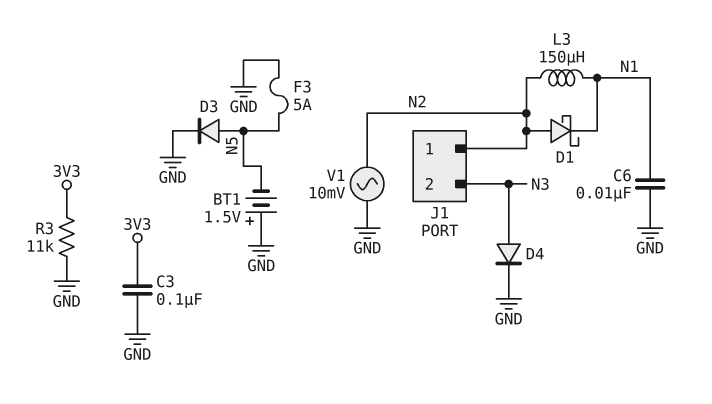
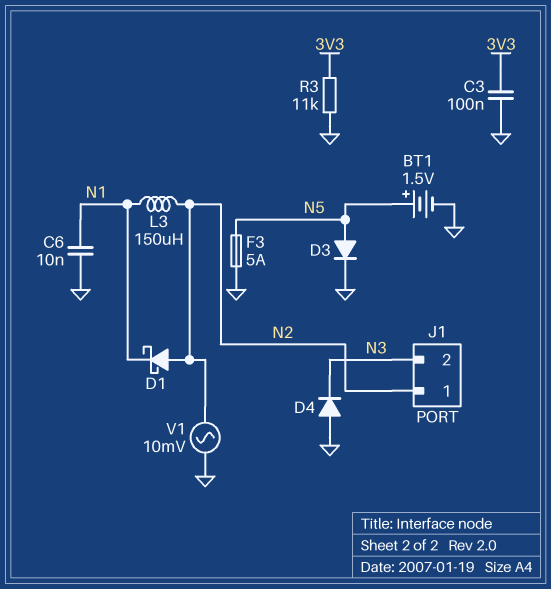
BT1: 1.5V (plus GND, minus N5) -> 1.5V (plus N5, minus GND)
D4: diode (A N3, K GND) -> diode (A GND, K N3)

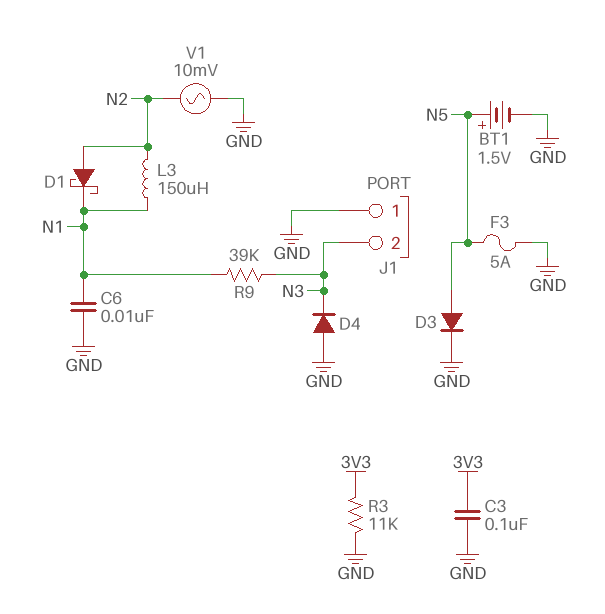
J1 pin 1: N2 -> GND
R9: none -> 39k (N1, N3)

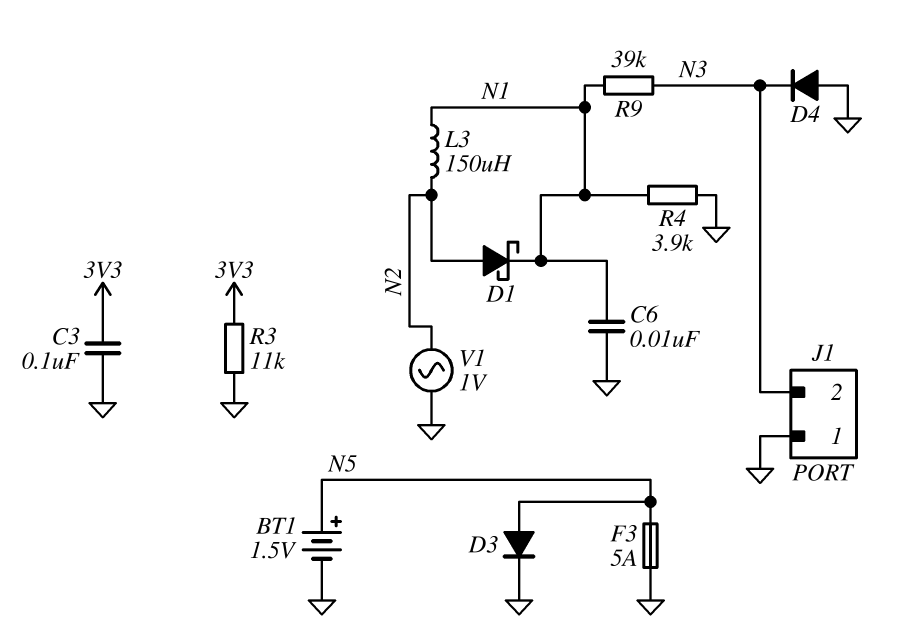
R4: none -> 3.9k (GND, N1)
V1: AC 10mV (GND, N2) -> AC 1V (GND, N2)

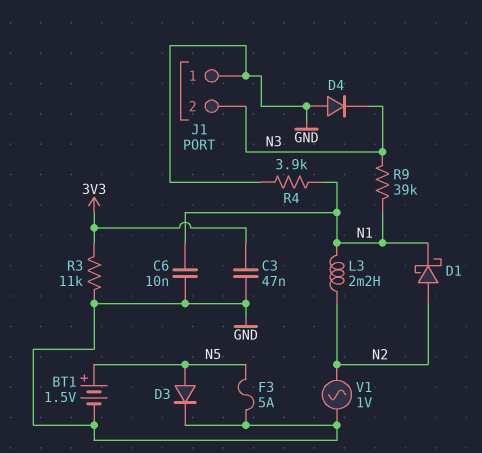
C3: 100nF (3V3, GND) -> 47nF (3V3, GND)
L3: 150uH (N1, N2) -> 2.2mH (N1, N2)

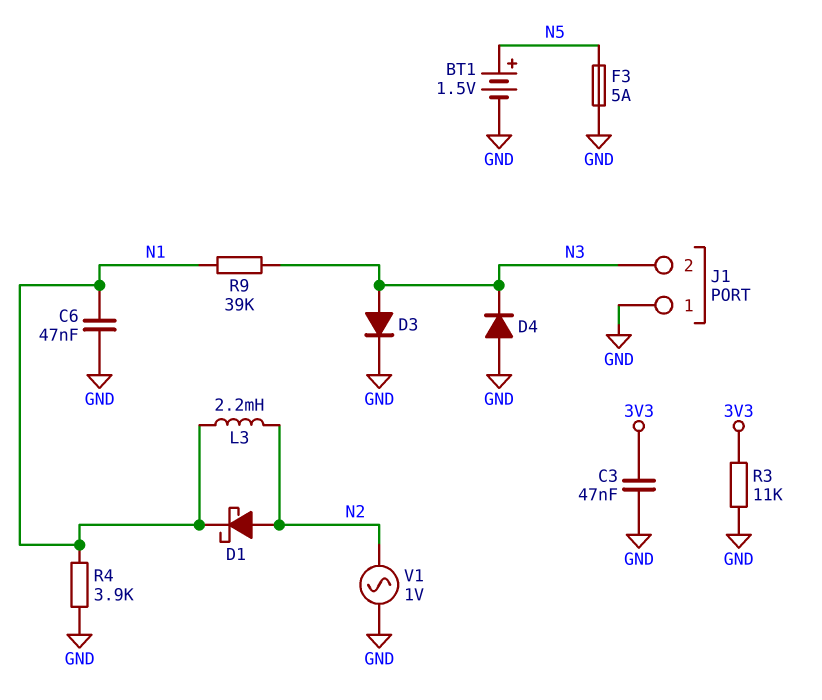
C6: 10nF (GND, N1) -> 47nF (GND, N1)
D3: diode (A N5, K GND) -> diode (A N3, K GND)

